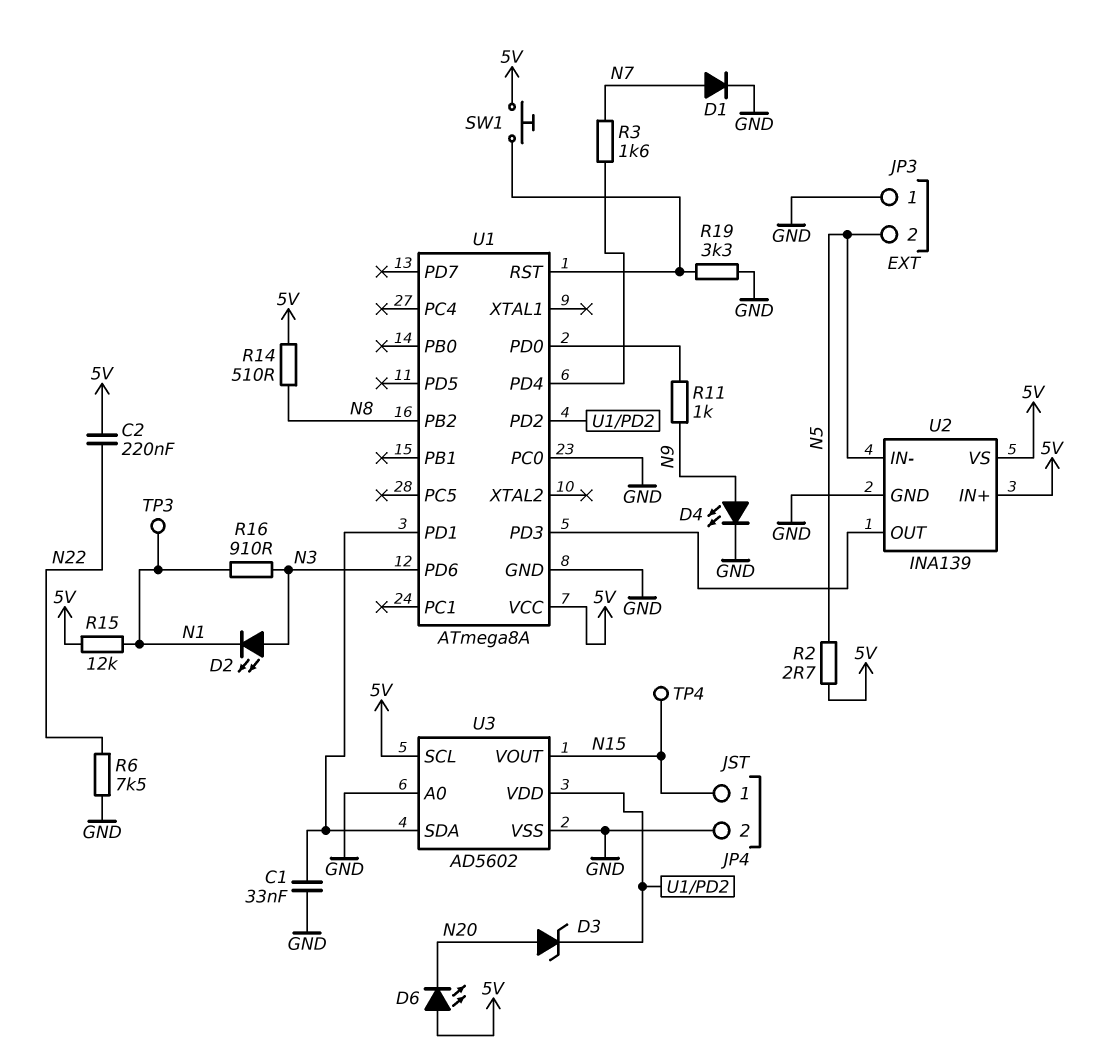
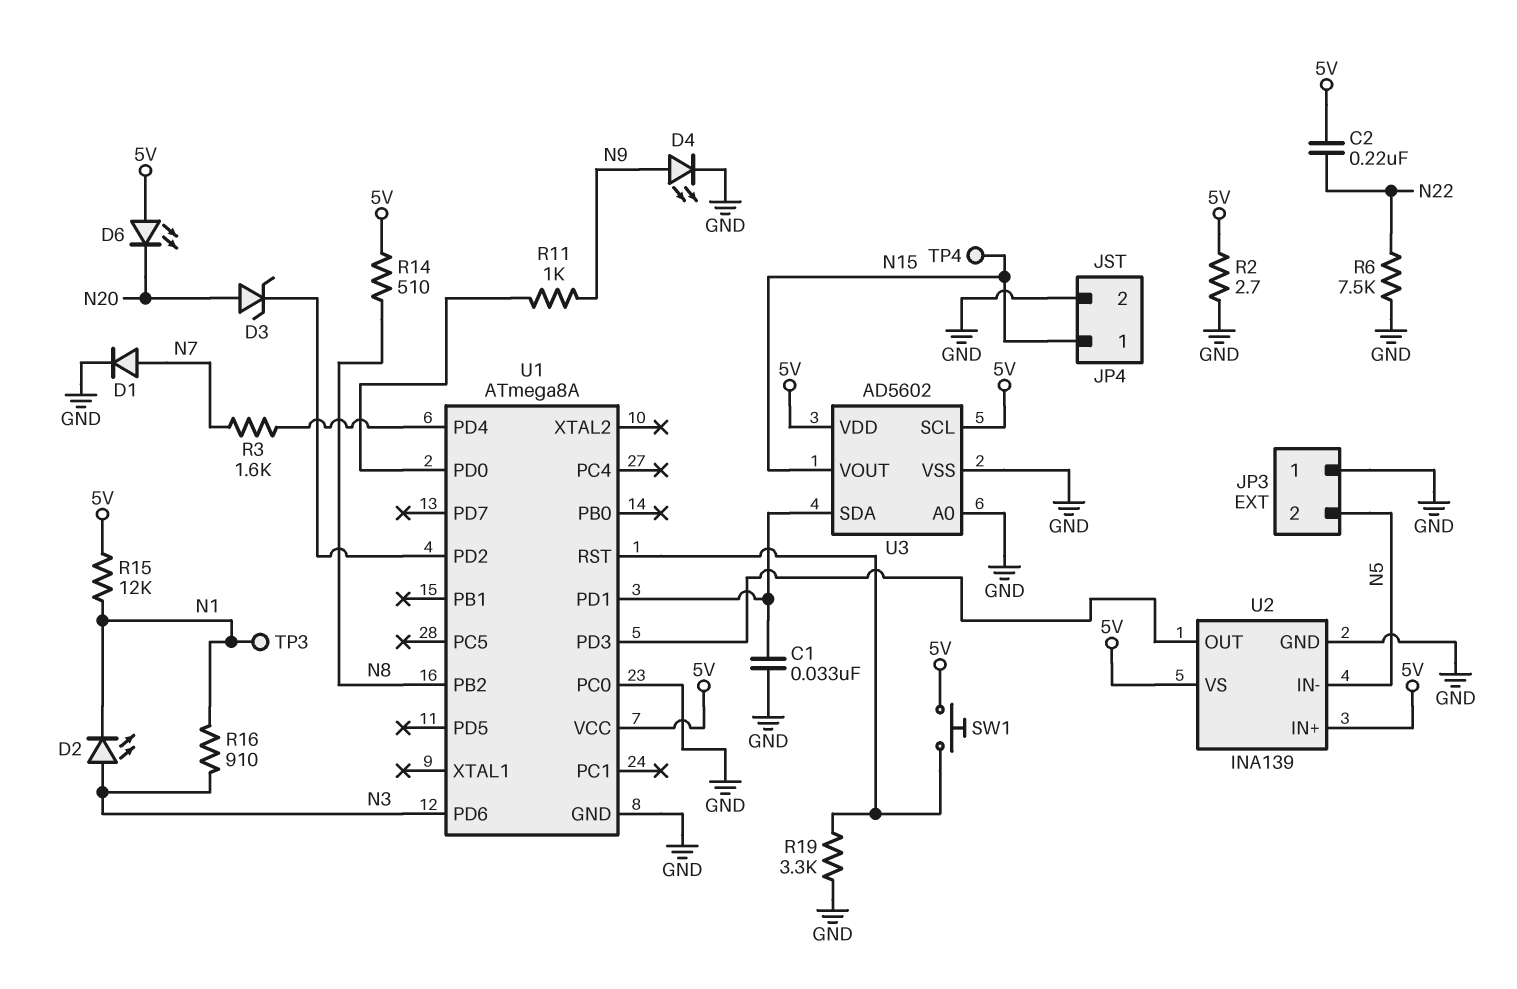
R2: 2.7 (5V, N5) -> 2.7 (5V, GND)
U3 pin VDD: U1/PD2 -> 5V

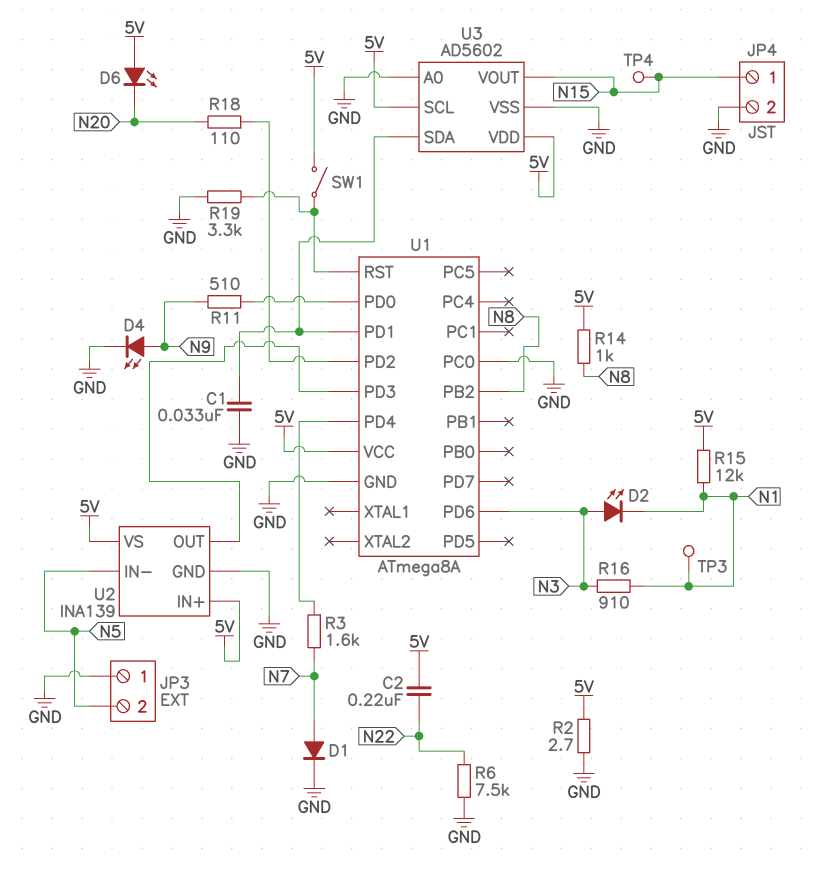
D3: zener (A N20, K U1/PD2) -> none
R11: 1k (N9, U1/PD0) -> 510 (N9, U1/PD0)
R14: 510 (5V, N8) -> 1k (5V, N8)
R18: none -> 110 (N20, U1/PD2)
SW1: button (5V, U1/RST) -> switch (5V, U1/RST)

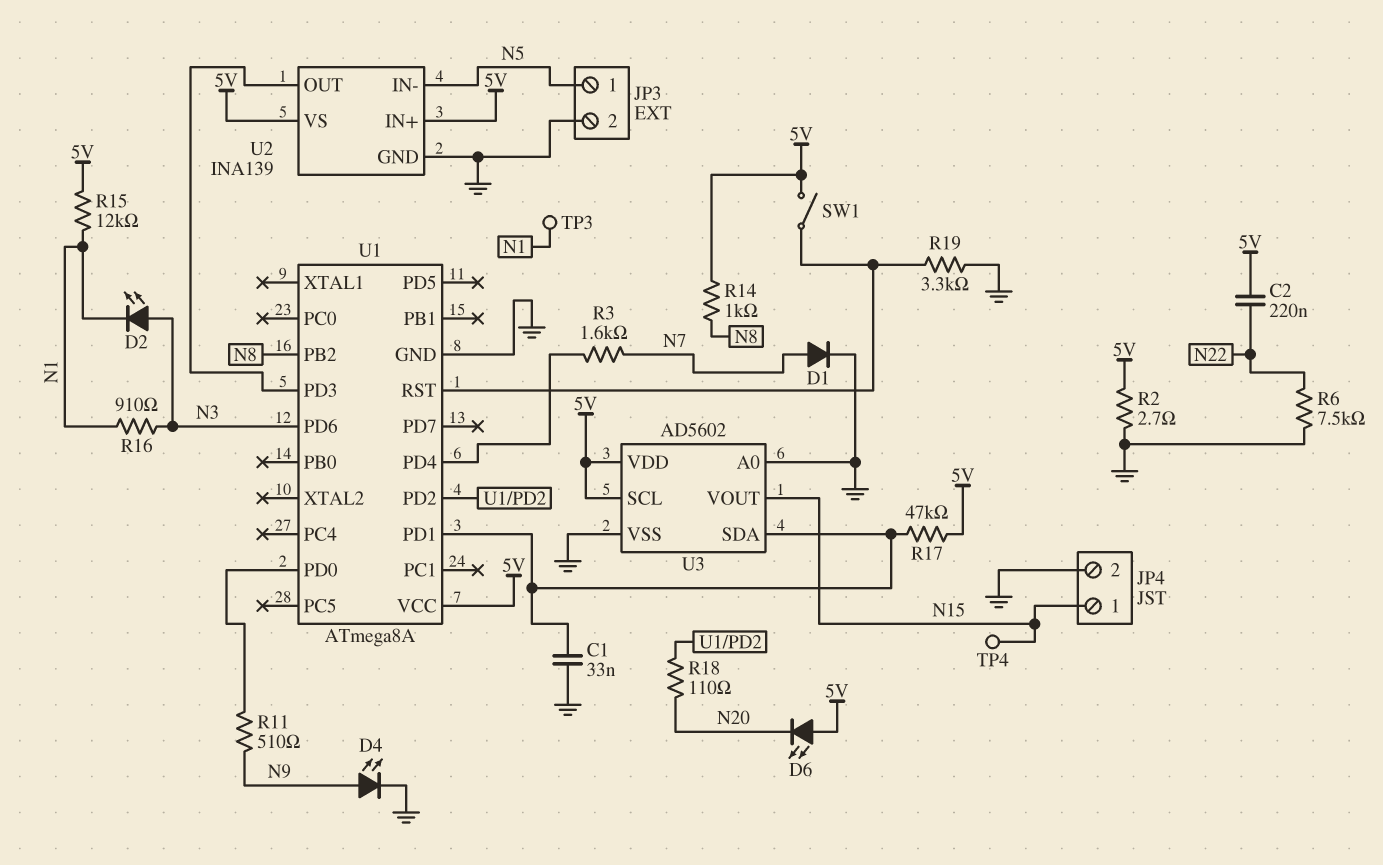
JP3 pin 1: GND -> N5
JP3 pin 2: N5 -> GND
R17: none -> 47k (5V, U1/PD1)
U1 pin PC0: GND -> none

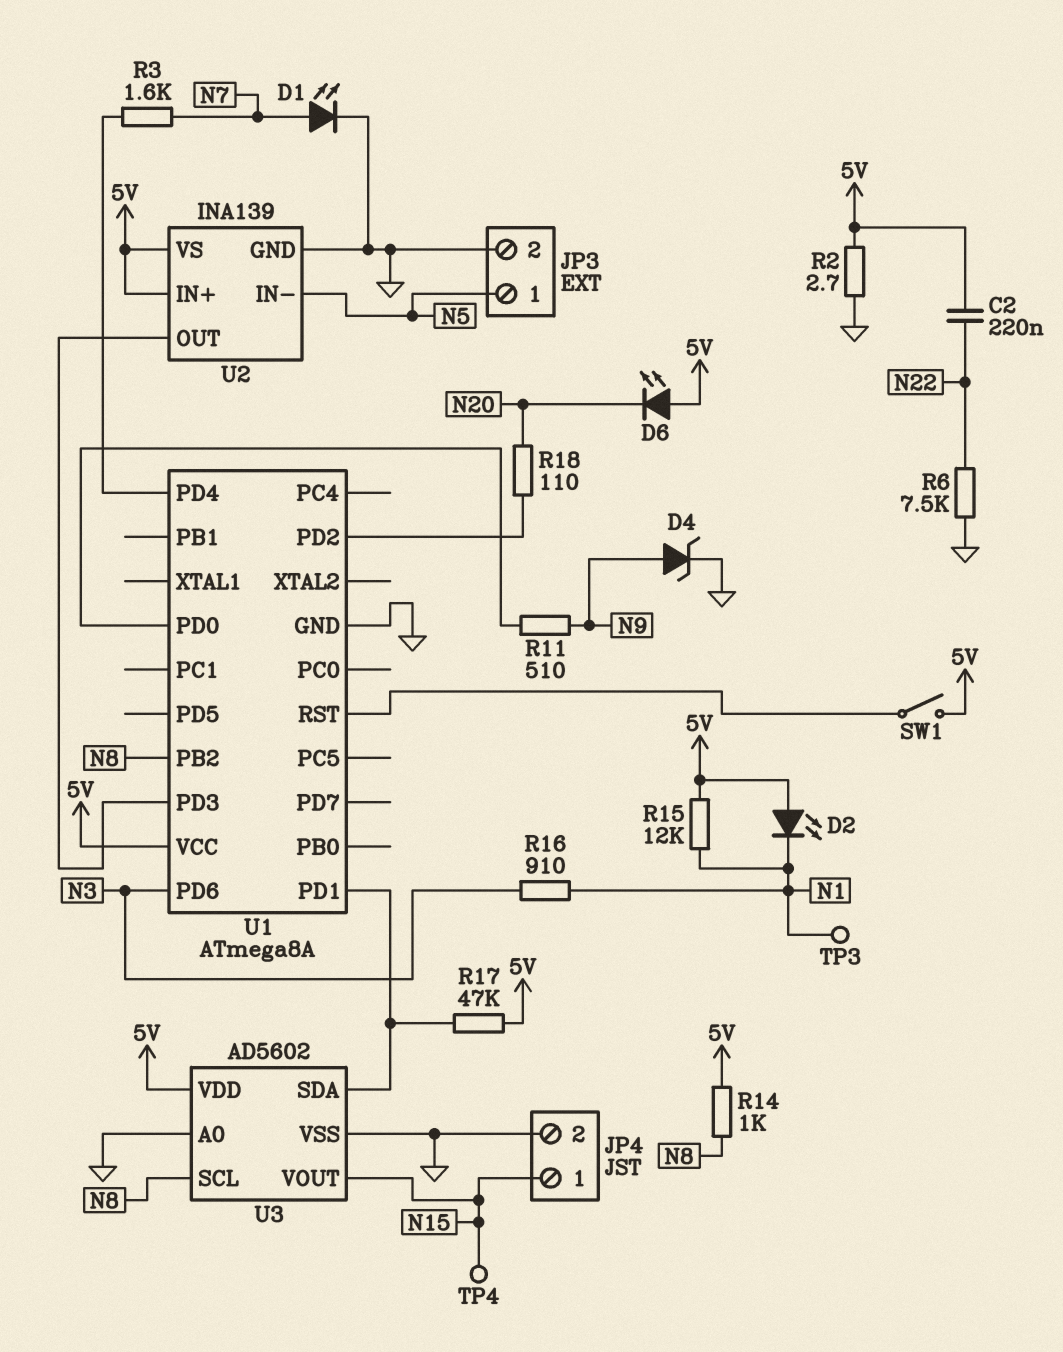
C1: 33nF (GND, U1/PD1) -> none
D1: diode (A N7, K GND) -> LED (A N7, K GND)
D2: LED (A N3, K N1) -> LED (A 5V, K N1)
D4: LED (A N9, K GND) -> zener (A N9, K GND)
R19: 3.3k (GND, U1/RST) -> none
U3 pin SCL: 5V -> N8

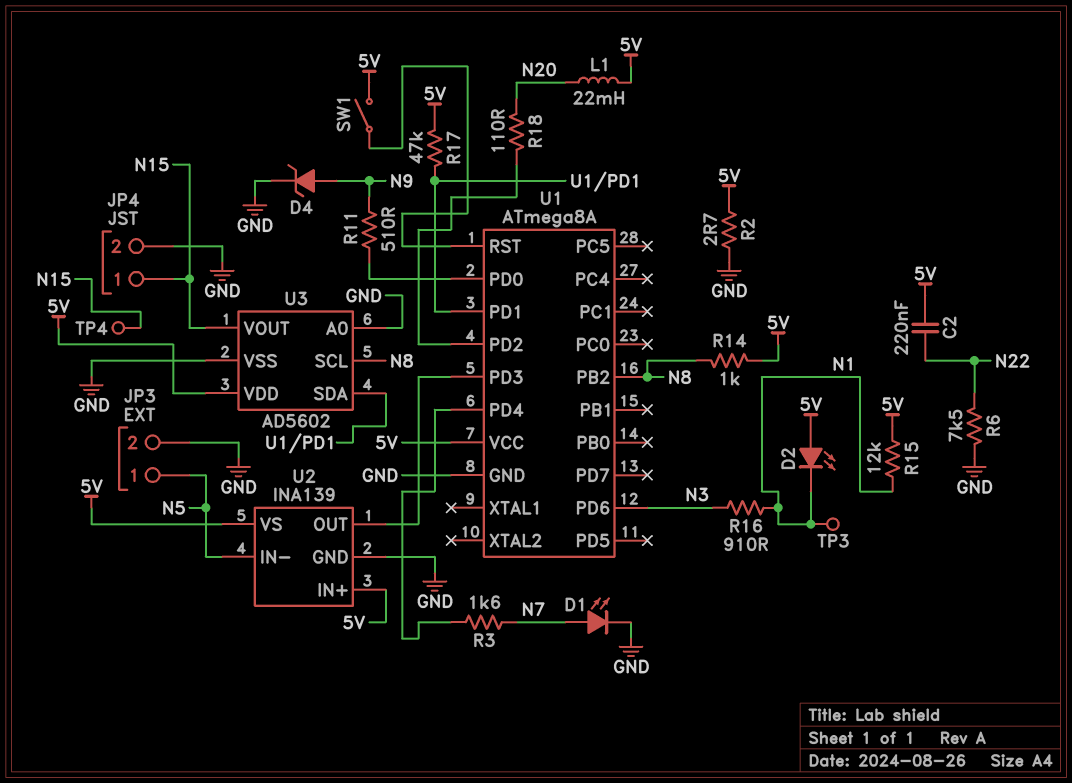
D6: LED (A 5V, K N20) -> none
L1: none -> 22mH (5V, N20)

